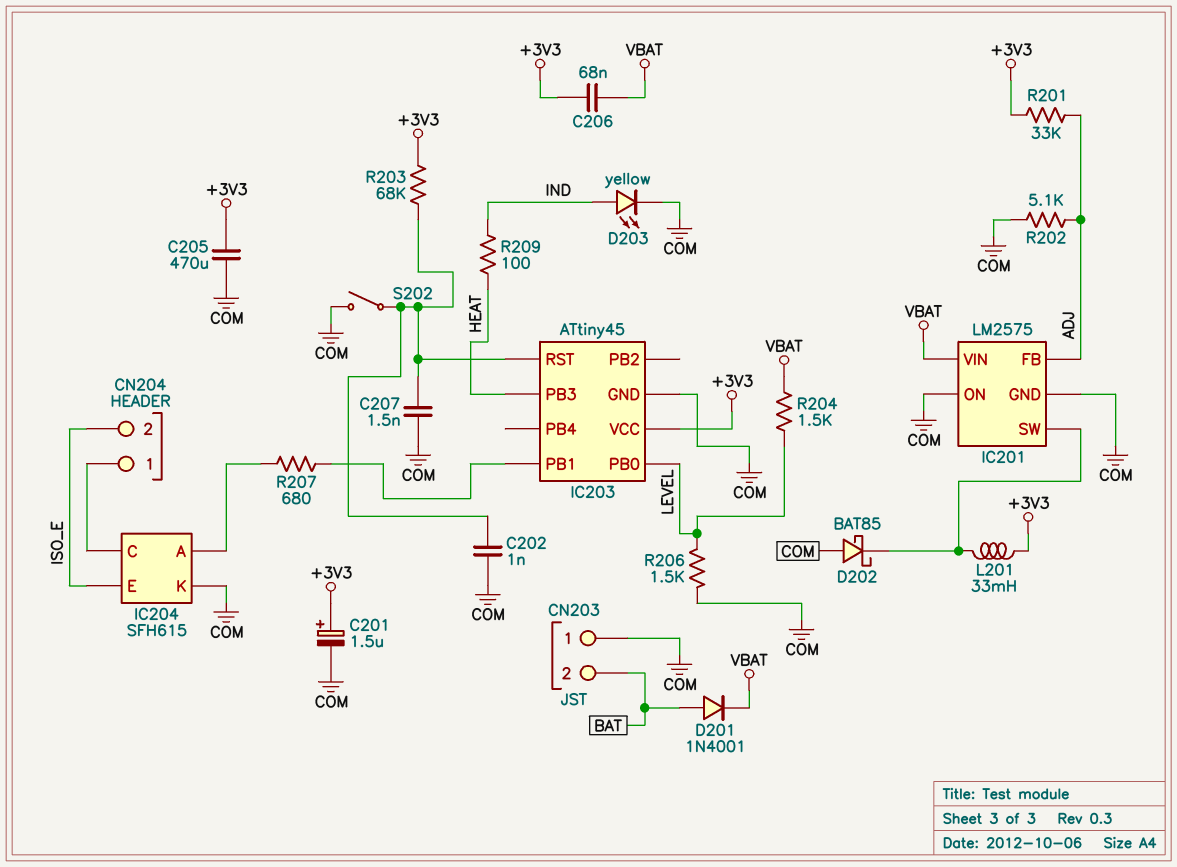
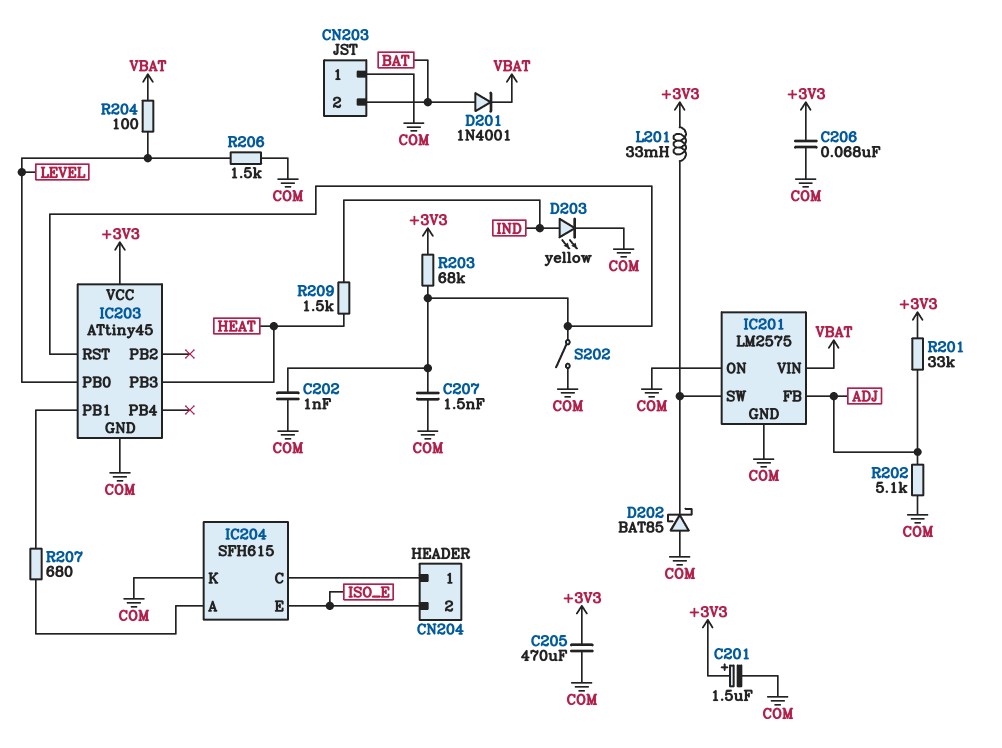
C206: 68nF (+3V3, VBAT) -> 68nF (+3V3, COM)
R204: 1.5k (LEVEL, VBAT) -> 100 (LEVEL, VBAT)
R209: 100 (HEAT, IND) -> 1.5k (HEAT, IND)

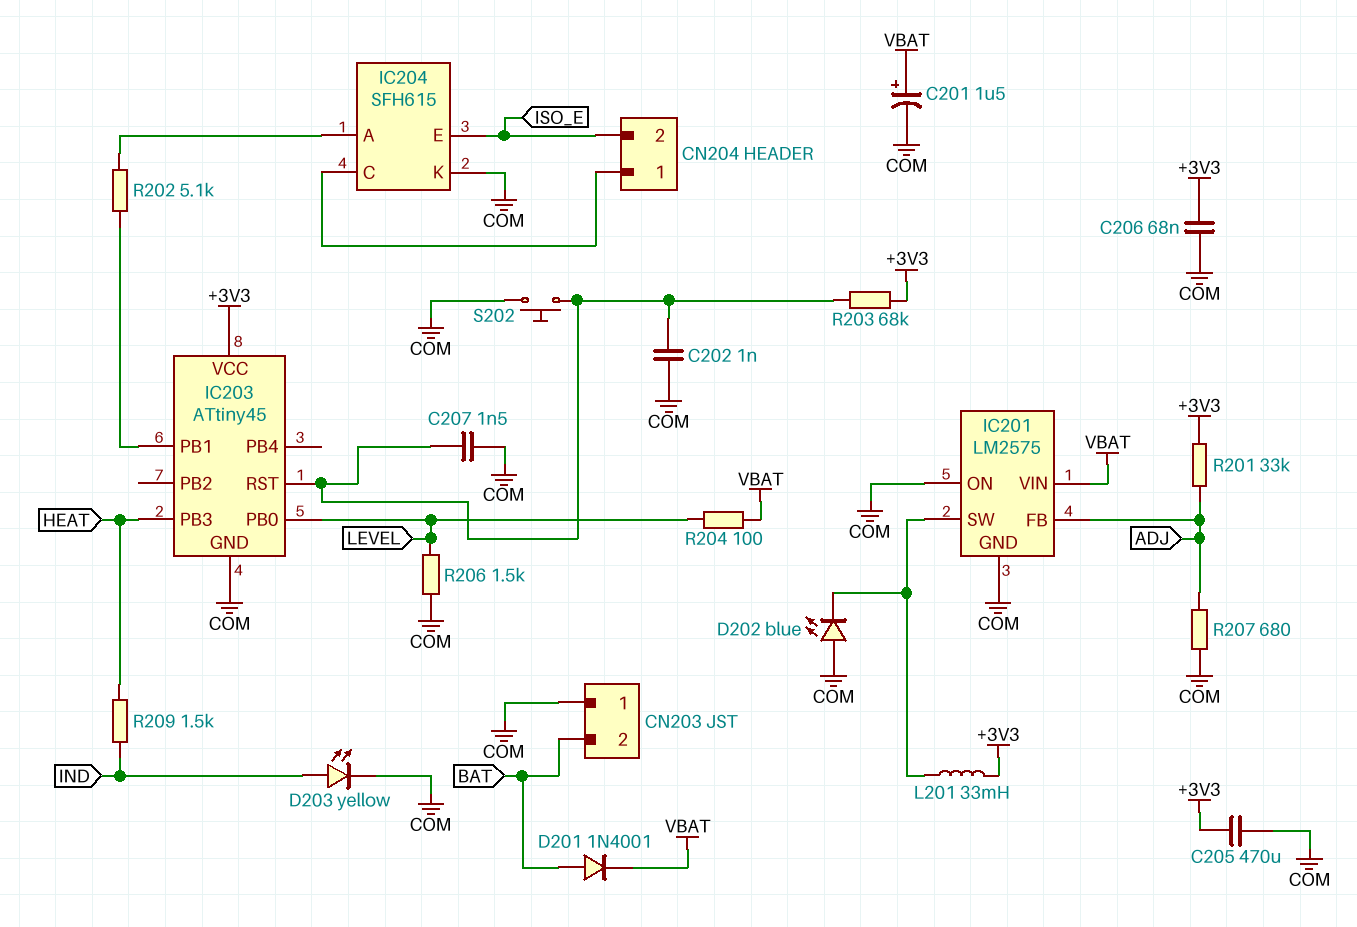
C201: 1.5uF (plus +3V3, minus COM) -> 1.5uF (plus VBAT, minus COM)
D202: schottky BAT85 (A COM, K IC201/SW) -> LED blue (A COM, K IC201/SW)
R202: 5.1k (ADJ, COM) -> 5.1k (IC203/PB1, IC204/A)
R207: 680 (IC203/PB1, IC204/A) -> 680 (ADJ, COM)
S202: switch (COM, IC203/RST) -> button (COM, IC203/RST)

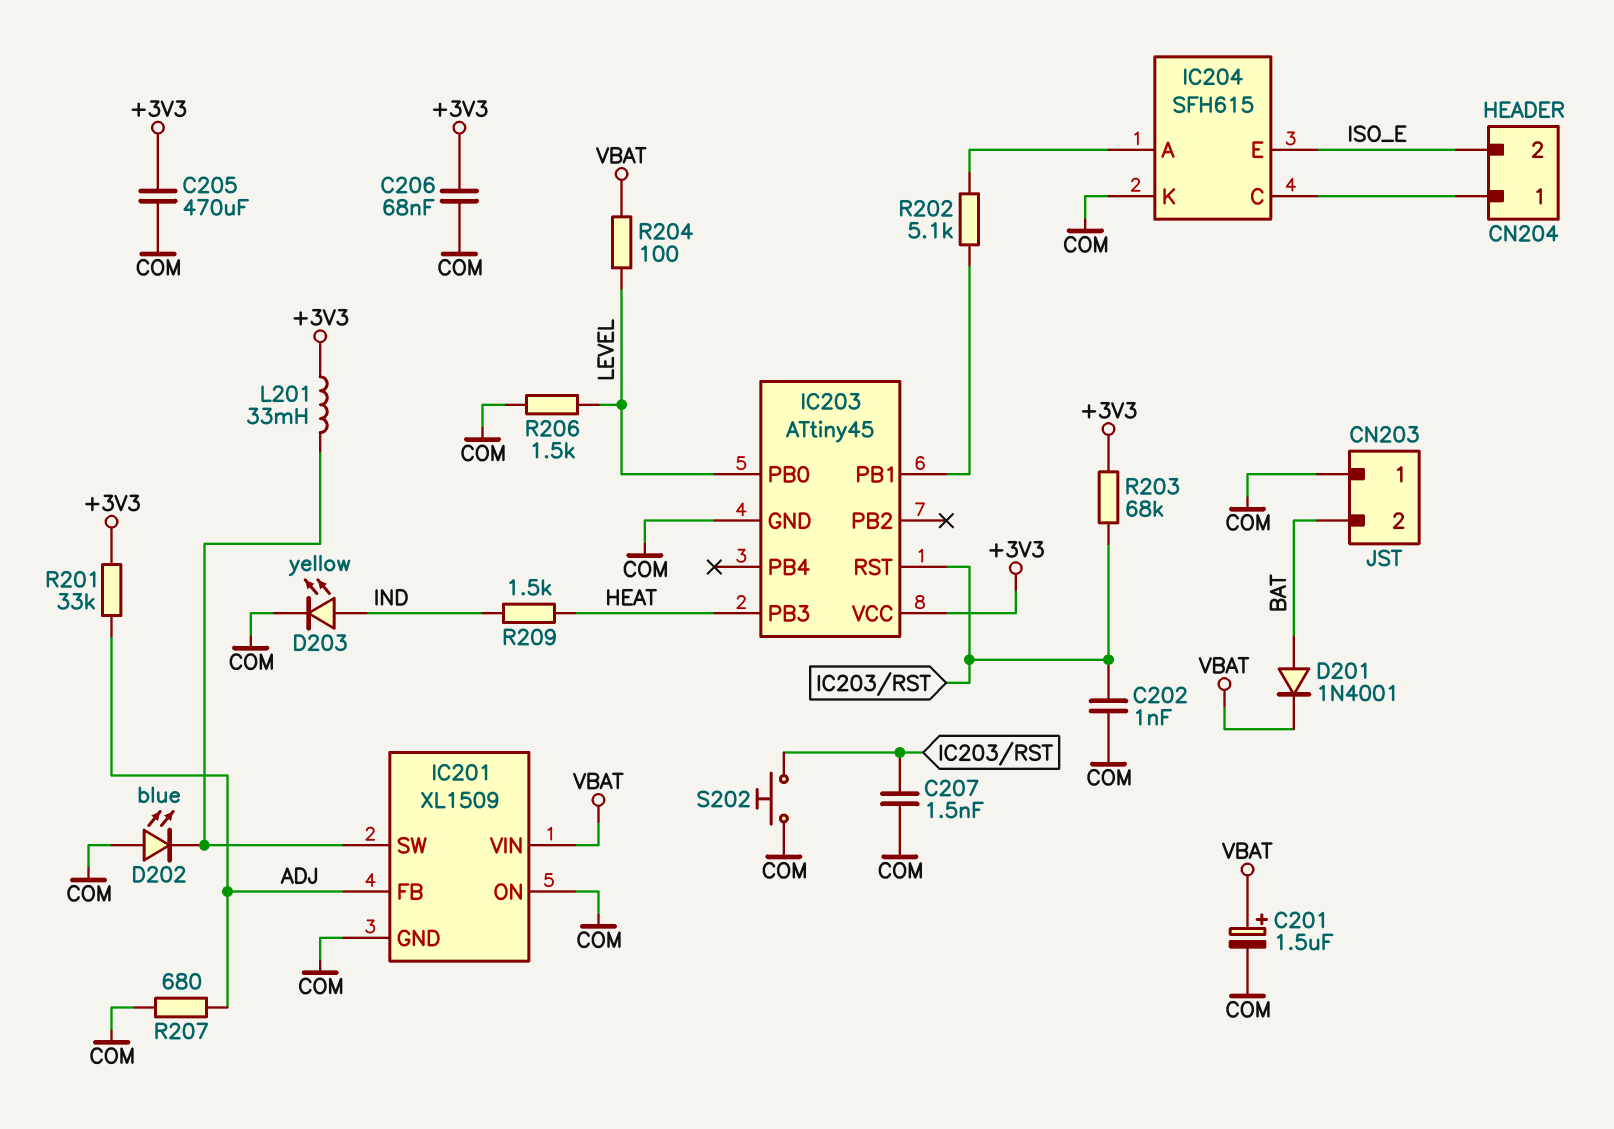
IC201: LM2575 -> XL1509

